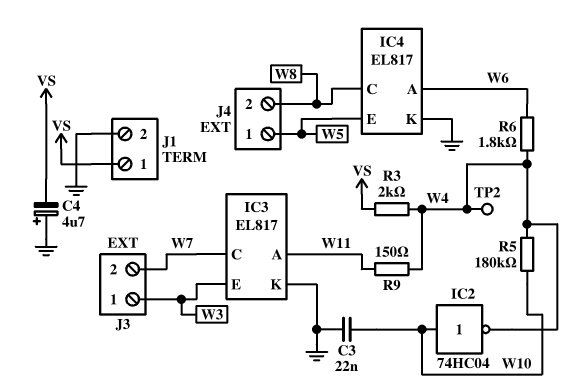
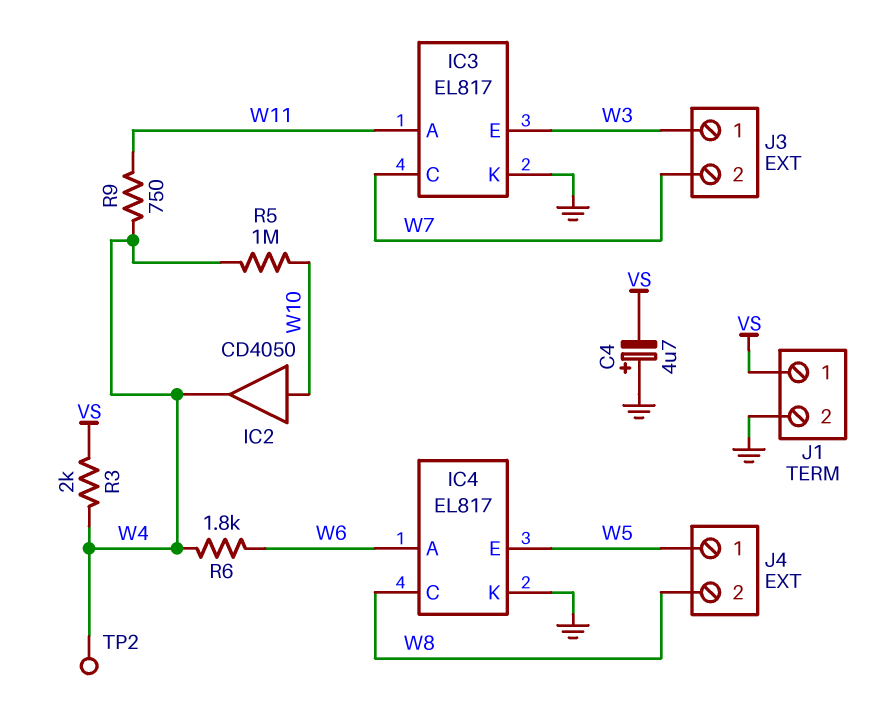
C3: 22nF (GND, W10) -> none
IC2: NOT 74HC04 (in W10, out W4) -> buffer CD4050 (in W10, out W4)
R5: 180k (W4, W10) -> 1M (W4, W10)
R9: 150 (W4, W11) -> 750 (W4, W11)

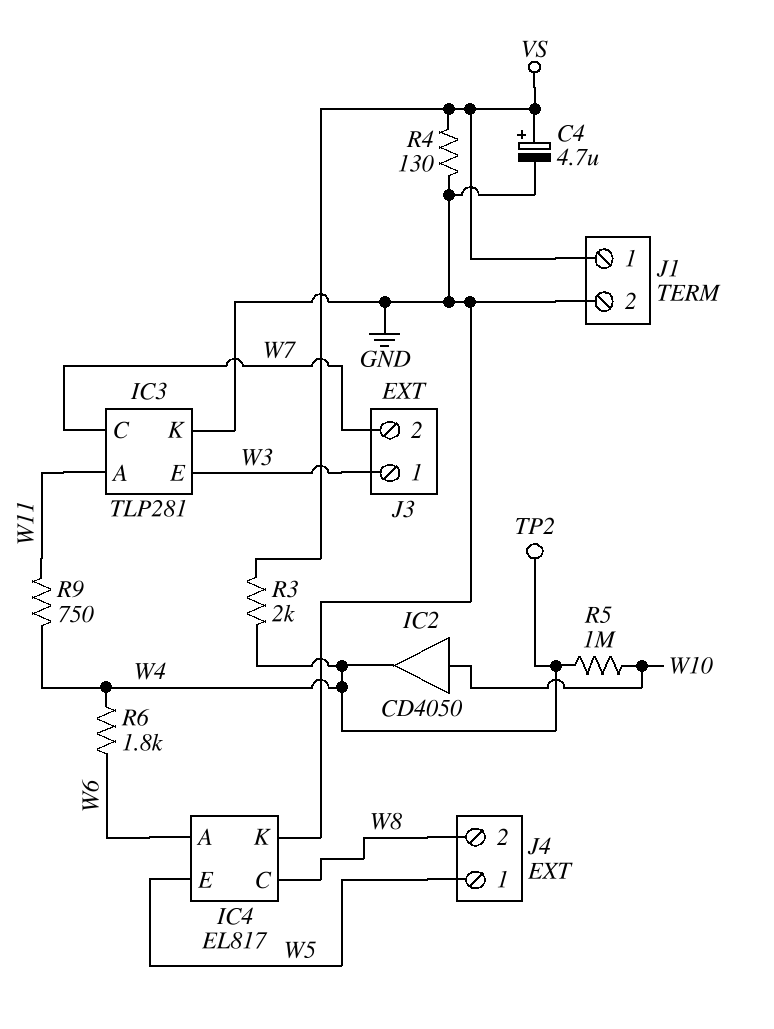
C4: 4.7uF (plus GND, minus VS) -> 4.7uF (plus VS, minus GND)
IC3: EL817 -> TLP281
R4: none -> 130 (GND, VS)

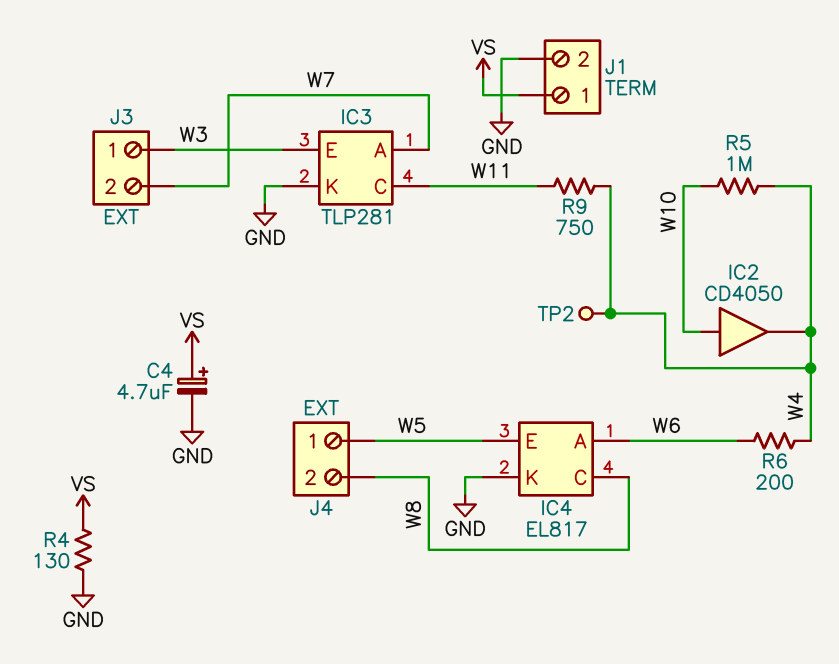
IC3 pin A: W11 -> W7
IC3 pin C: W7 -> W11
R3: 2k (VS, W4) -> none
R6: 1.8k (W4, W6) -> 200 (W4, W6)

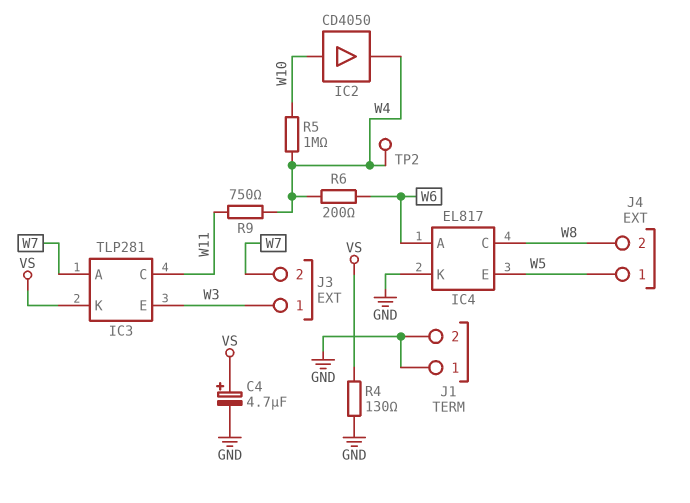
IC3 pin K: GND -> VS
J1 pin 1: VS -> GND

